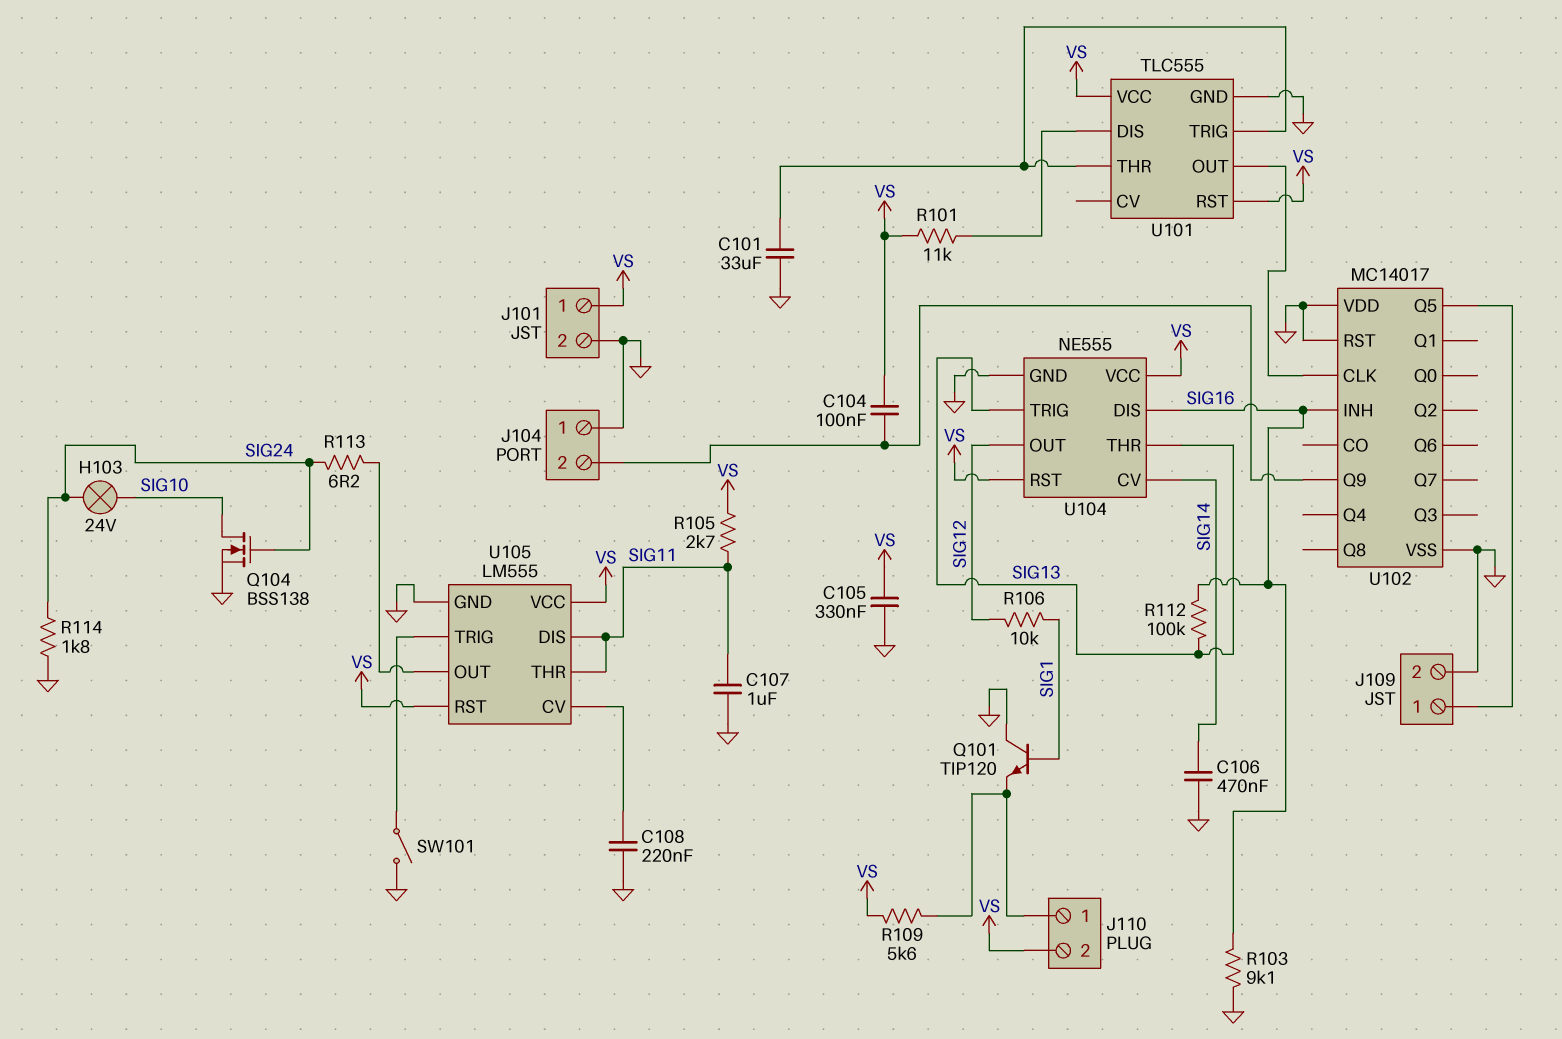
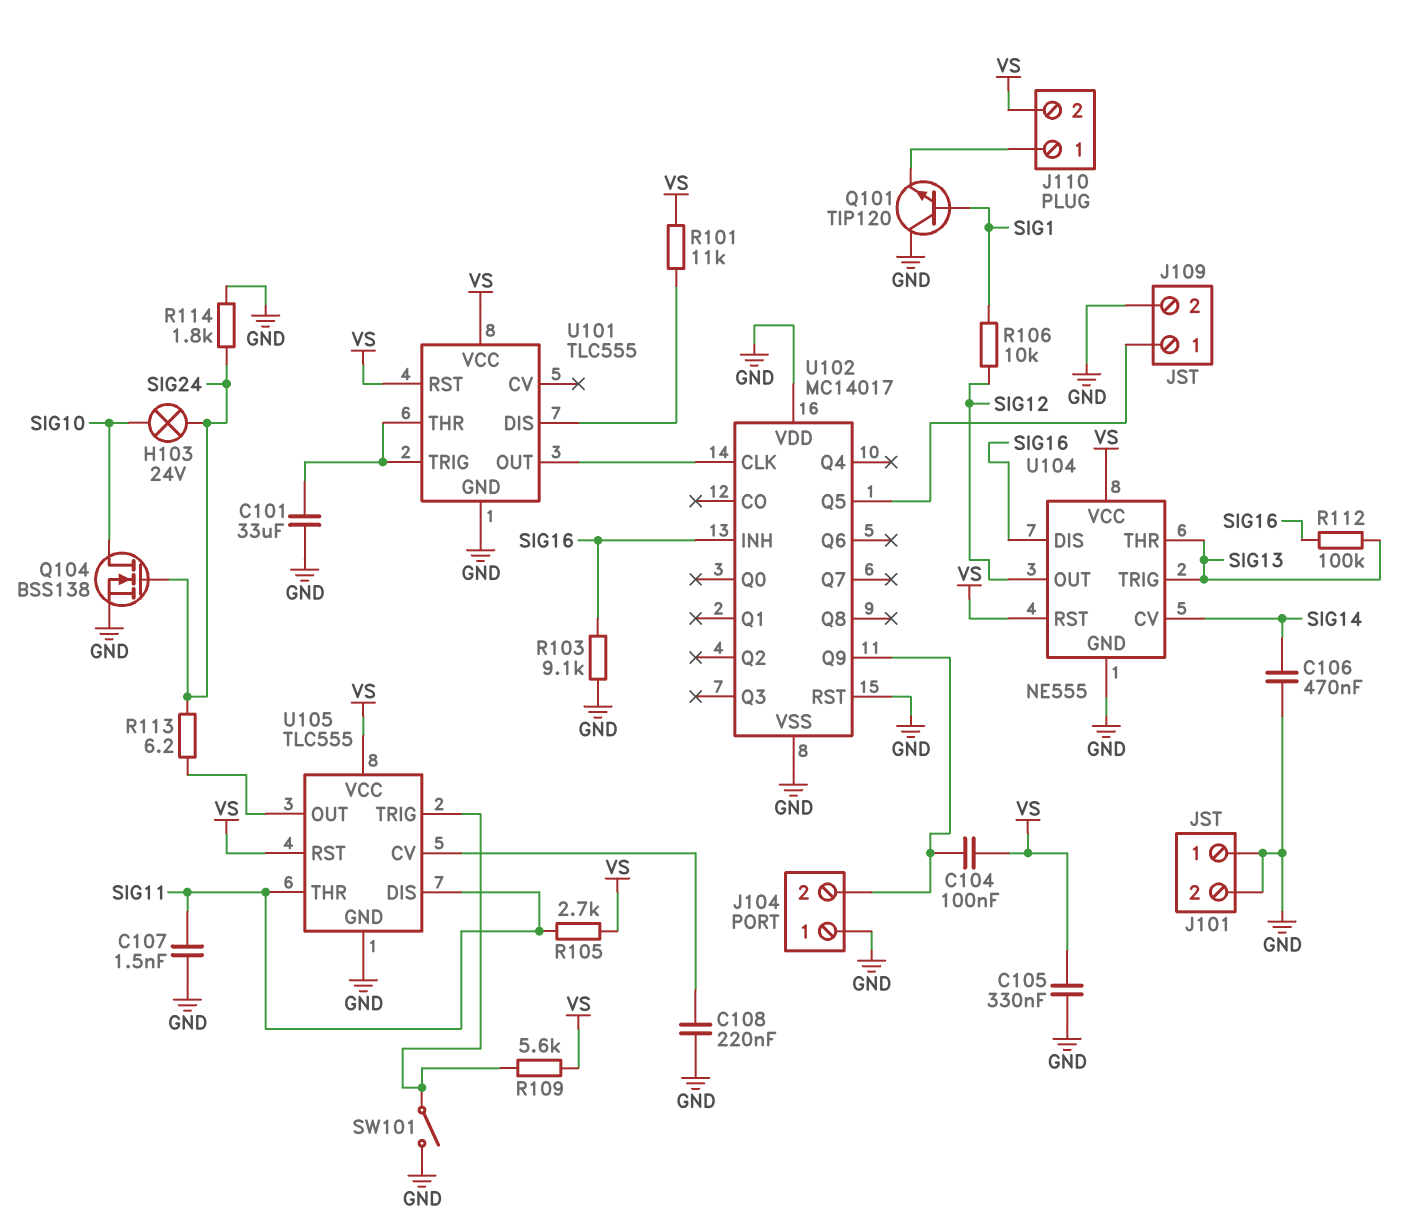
C107: 1uF (GND, SIG11) -> 1.5nF (GND, SIG11)
J101 pin 1: VS -> GND
R109: 5.6k (J110/1, VS) -> 5.6k (U105/TRIG, VS)
U105: LM555 -> TLC555

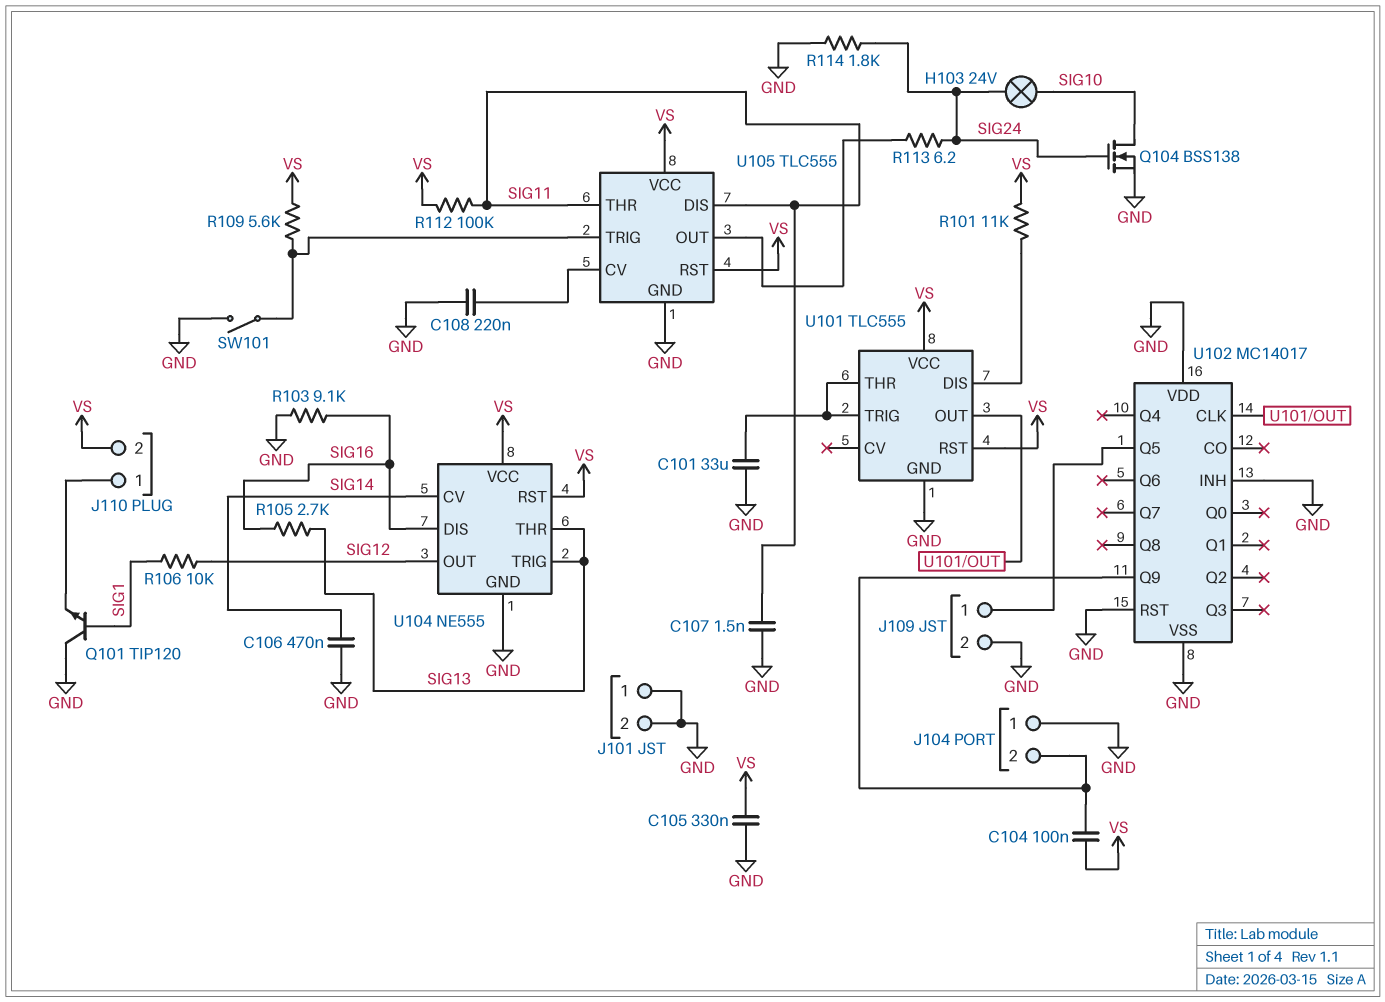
R105: 2.7k (SIG11, VS) -> 2.7k (SIG13, SIG16)
R112: 100k (SIG13, SIG16) -> 100k (SIG11, VS)
U102 pin INH: SIG16 -> GND

